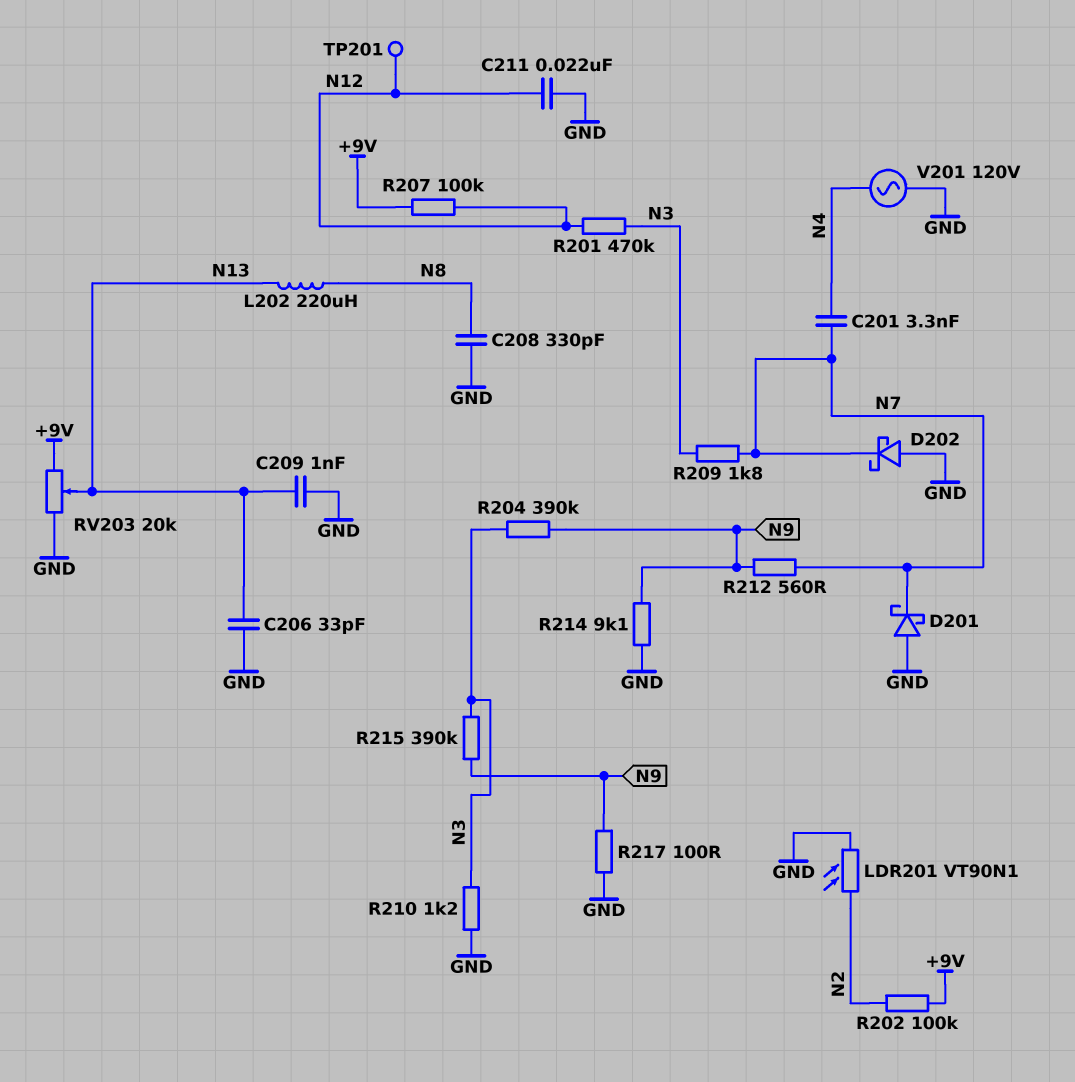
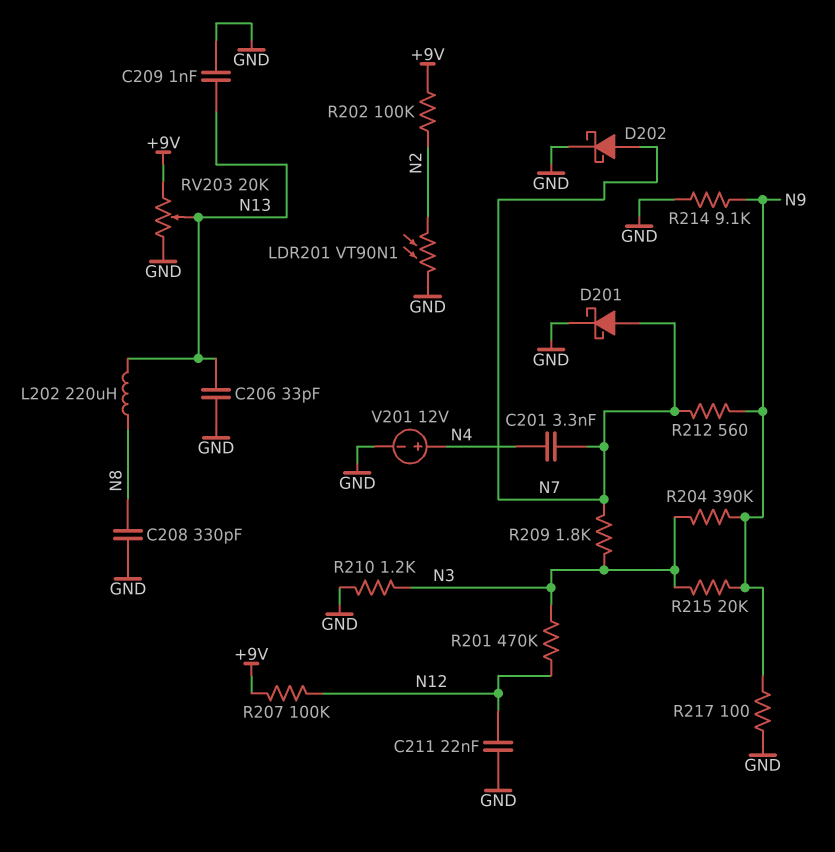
D201: schottky (A GND, K N7) -> schottky (A N7, K GND)
D202: schottky (A GND, K N7) -> schottky (A N7, K GND)
R215: 390k (N3, N9) -> 20k (N3, N9)
TP201: test point (N12) -> none
V201: AC 120V (GND, N4) -> 12V (plus N4, minus GND)

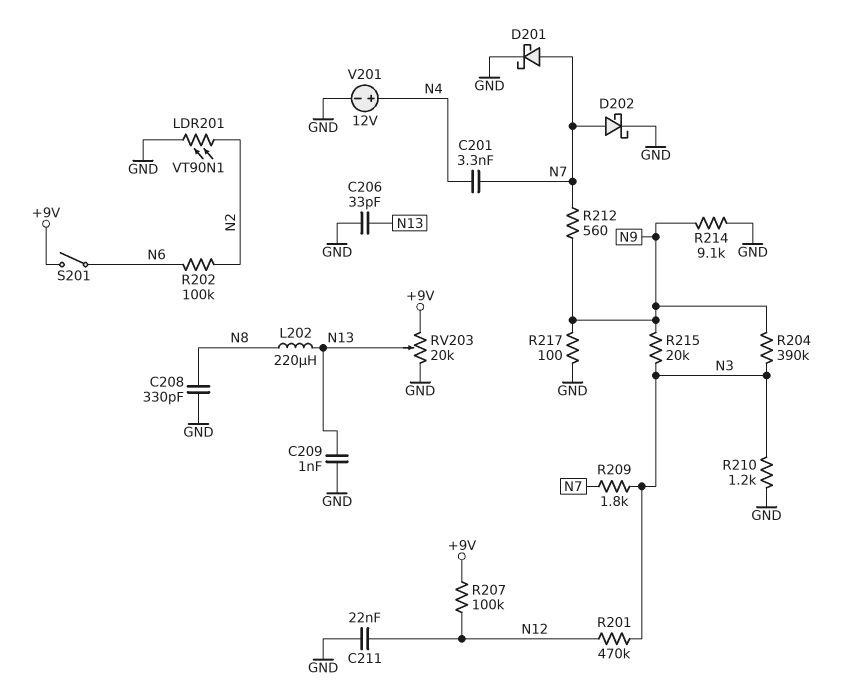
R202: 100k (+9V, N2) -> 100k (N2, N6)
S201: none -> switch (+9V, N6)

